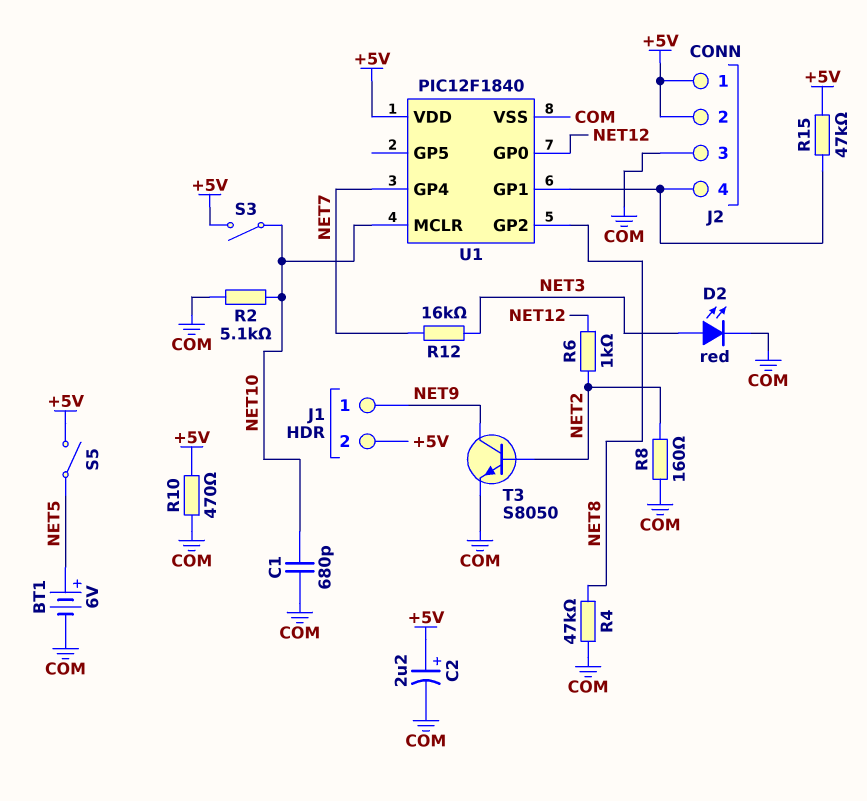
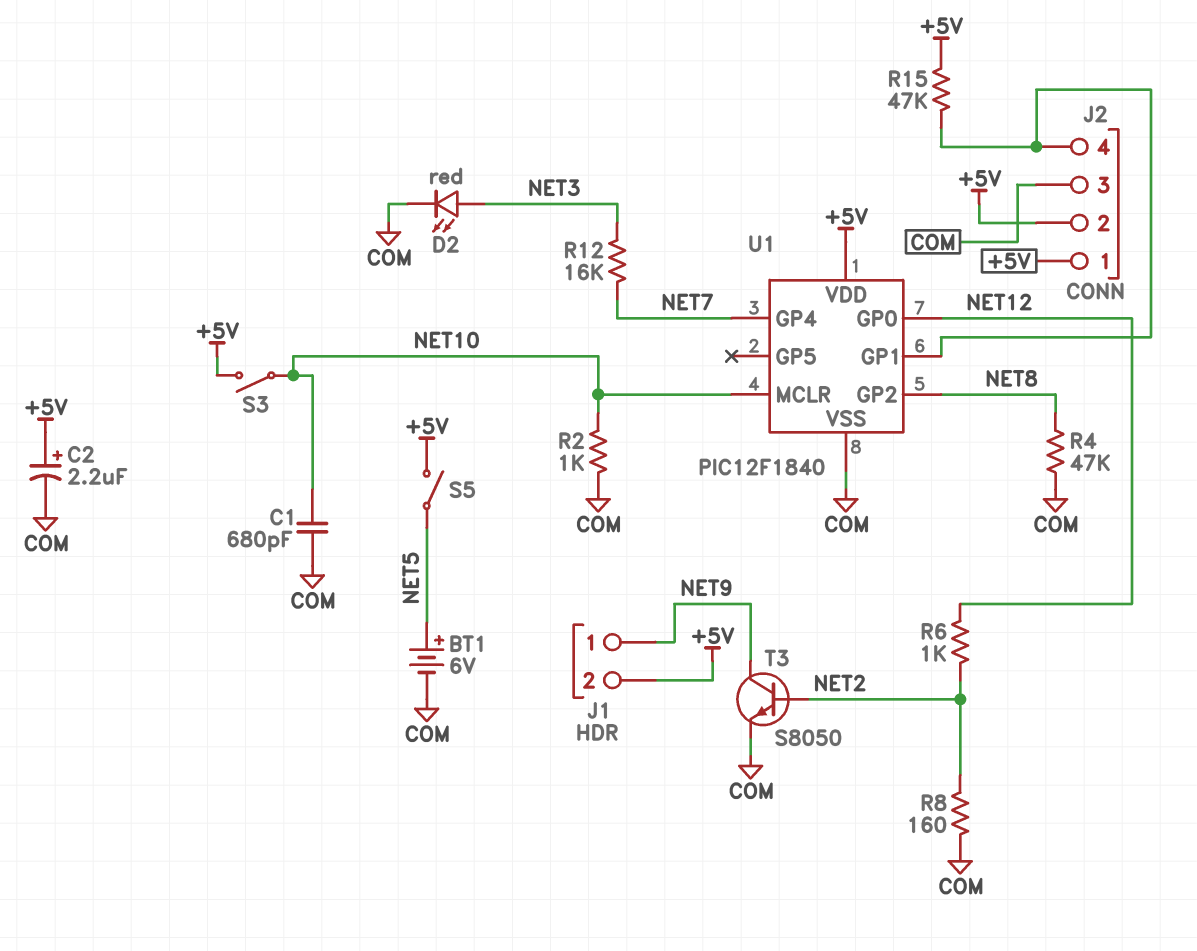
R2: 5.1k (COM, NET10) -> 1k (COM, NET10)
R10: 470 (+5V, COM) -> none

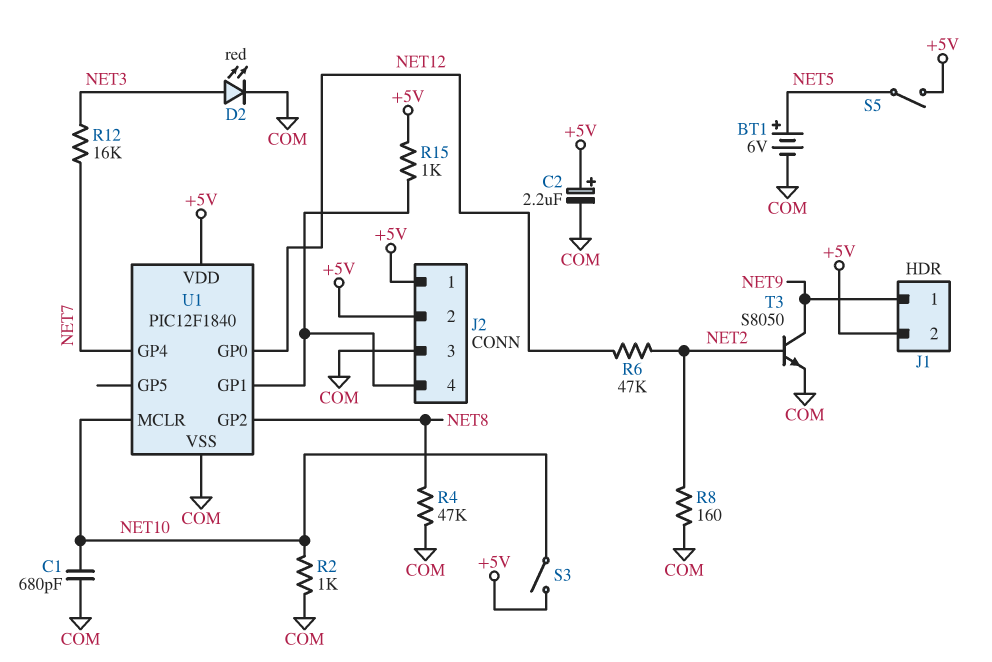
R6: 1k (NET2, NET12) -> 47k (NET2, NET12)
R15: 47k (+5V, J2/4) -> 1k (+5V, J2/4)

